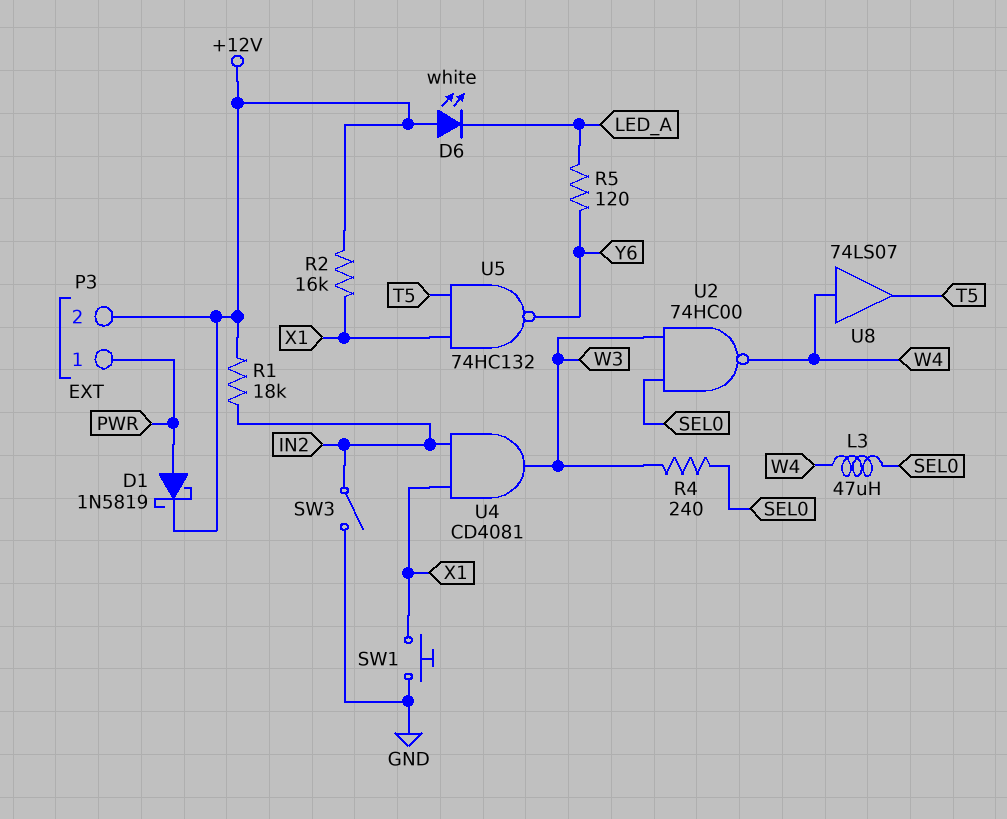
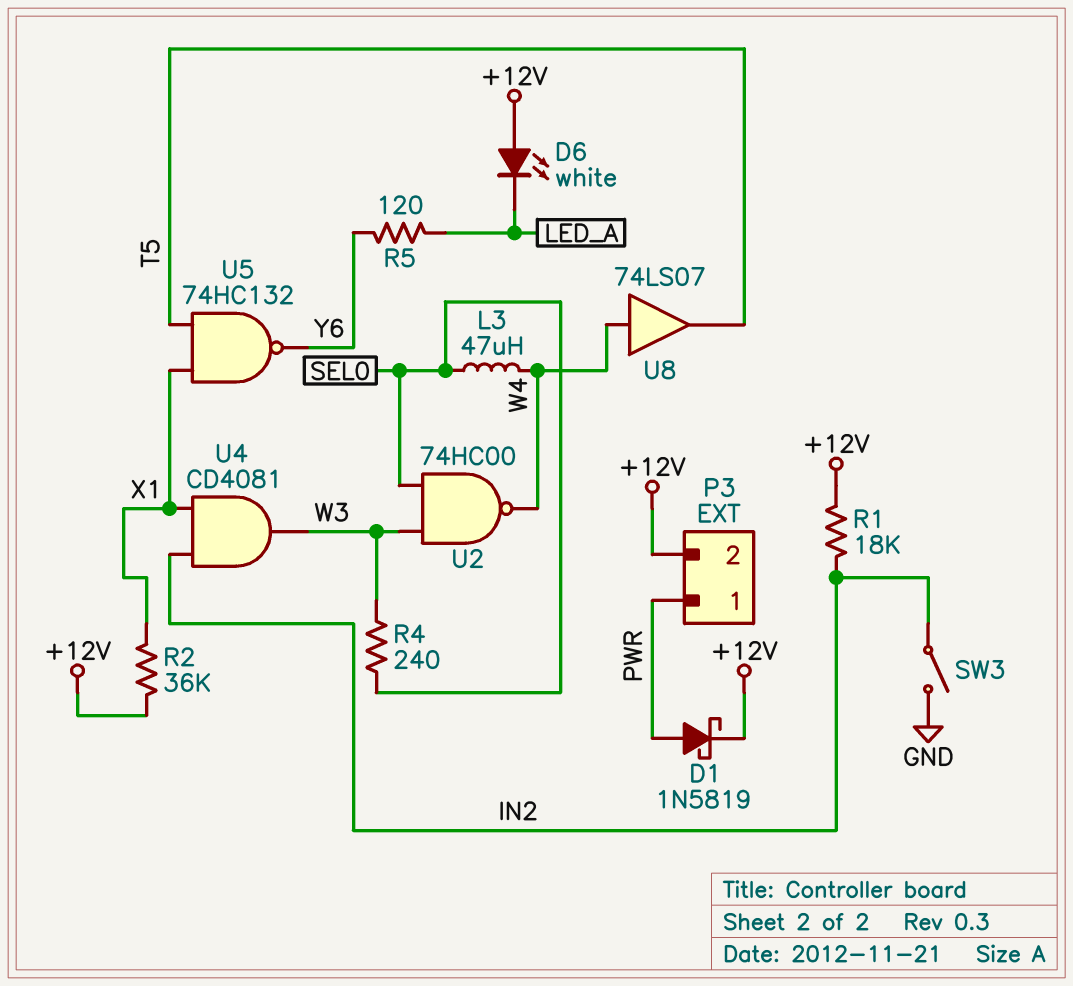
R2: 16k (+12V, X1) -> 36k (+12V, X1)
SW1: button (GND, X1) -> none

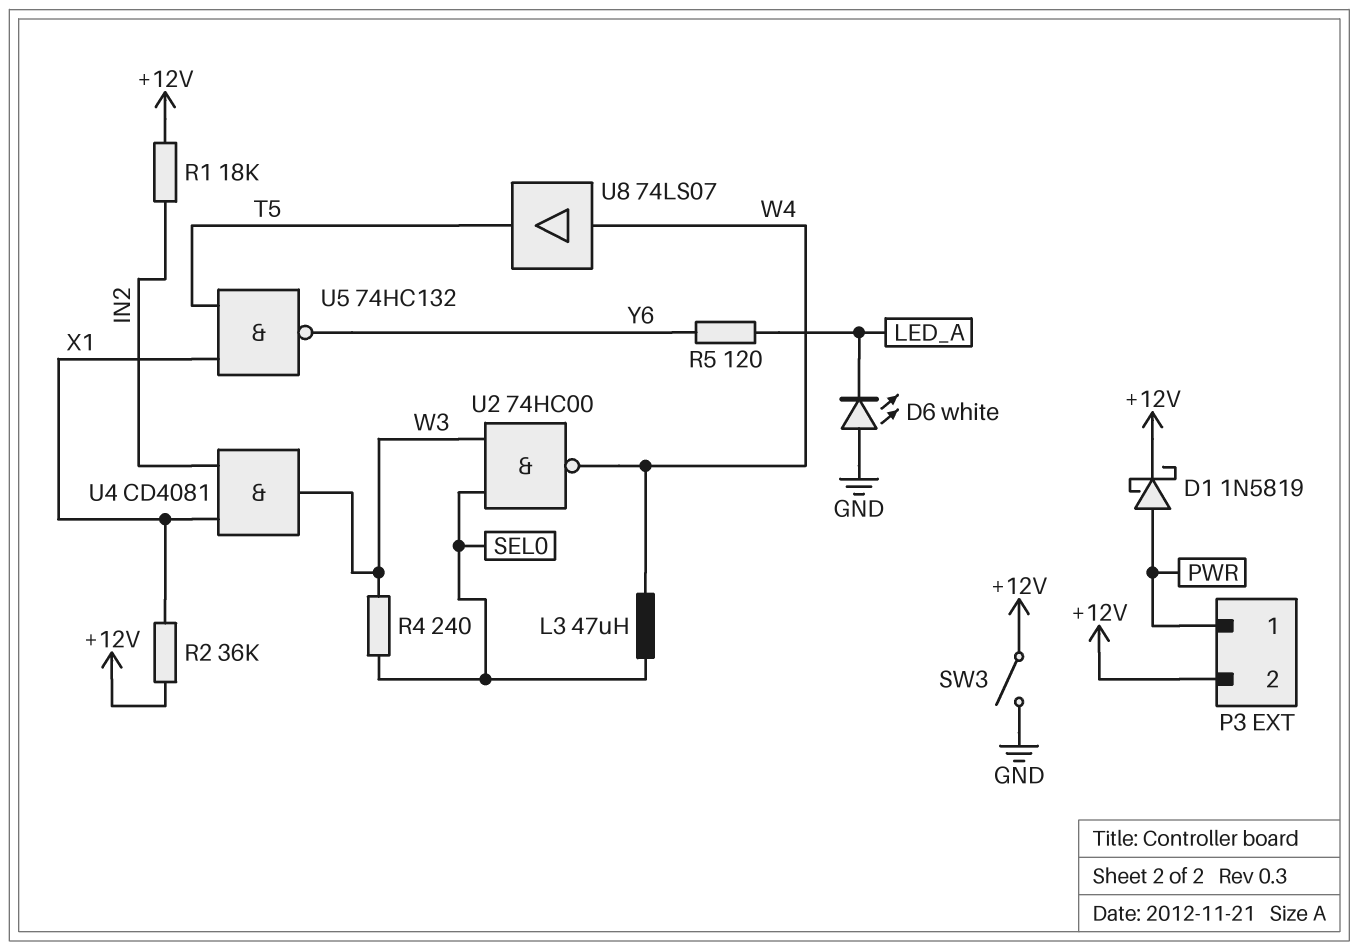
D6: LED white (A +12V, K LED_A) -> LED white (A GND, K LED_A)
SW3: switch (GND, IN2) -> switch (+12V, GND)

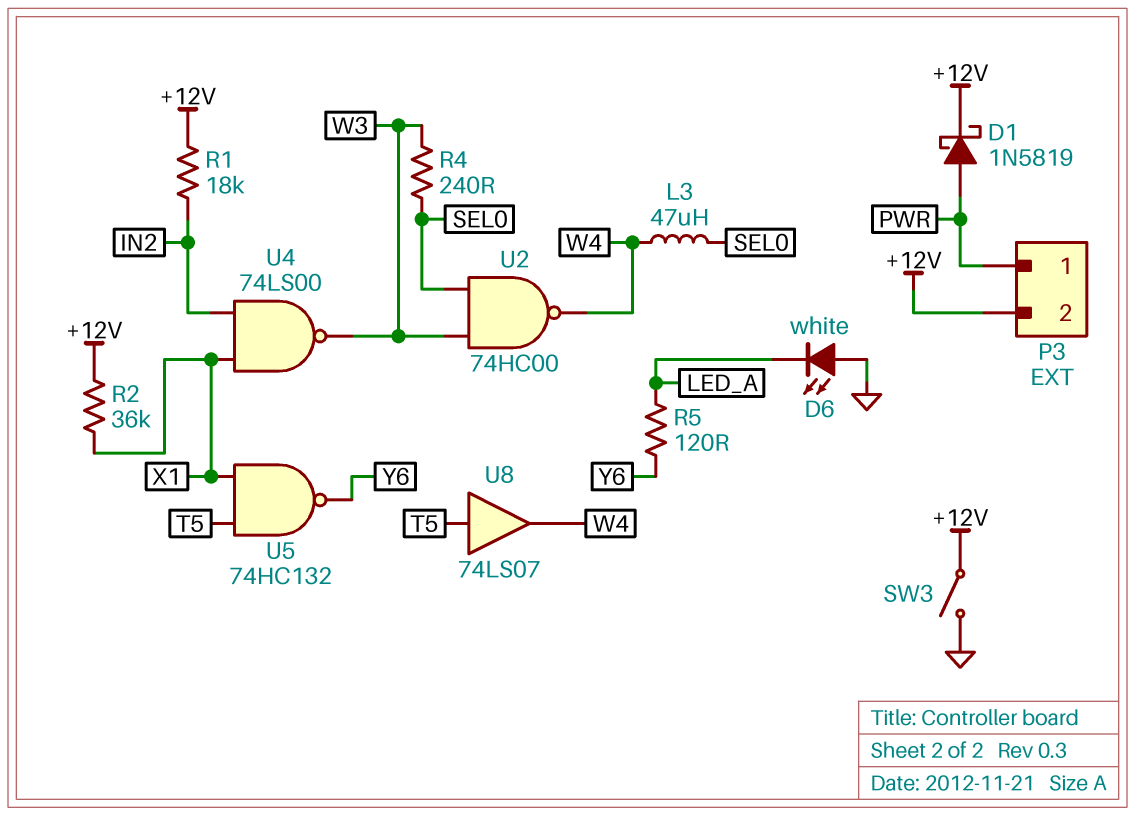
U4: AND CD4081 (in IN2, in X1, out W3) -> NAND 74LS00 (in IN2, in X1, out W3)
U8: buffer 74LS07 (in W4, out T5) -> buffer 74LS07 (in T5, out W4)

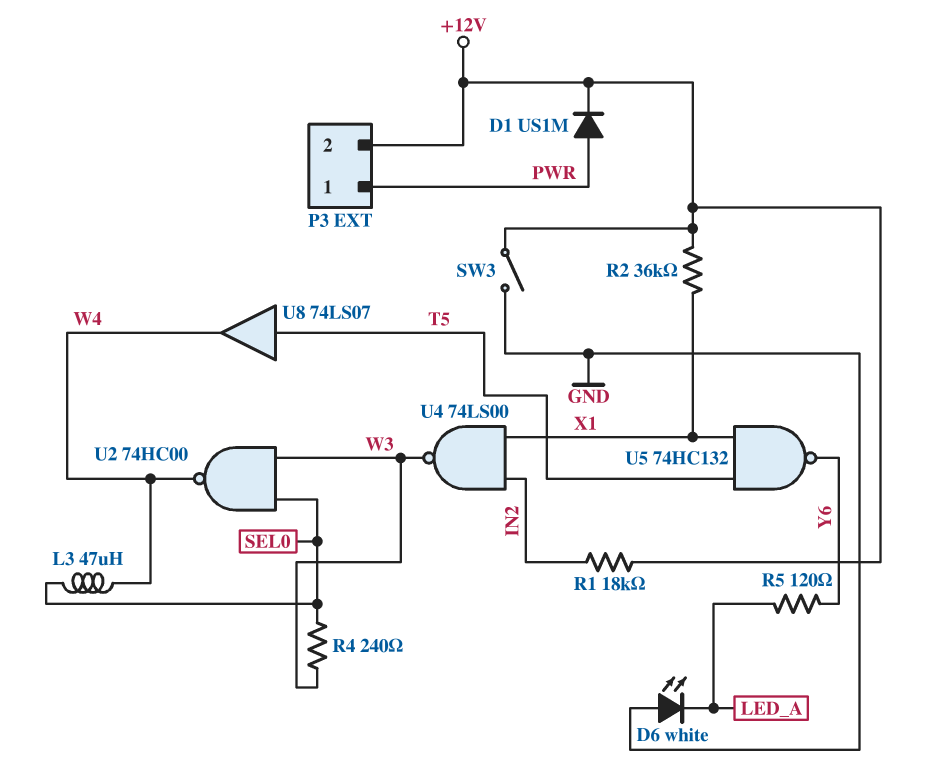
D1: schottky 1N5819 (A PWR, K +12V) -> diode US1M (A PWR, K +12V)

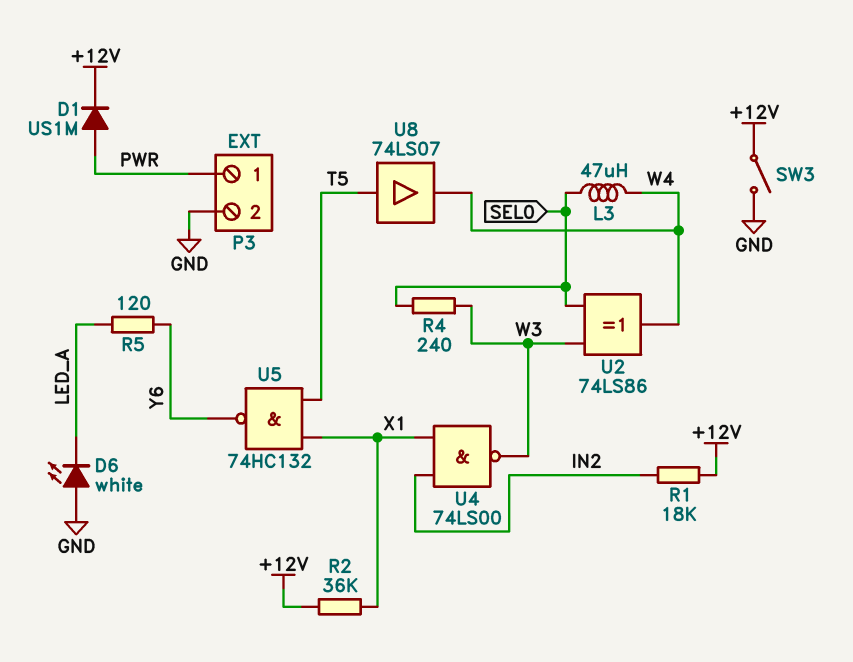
P3 pin 2: +12V -> GND
U2: NAND 74HC00 (in SEL0, in W3, out W4) -> XOR 74LS86 (in SEL0, in W3, out W4)

